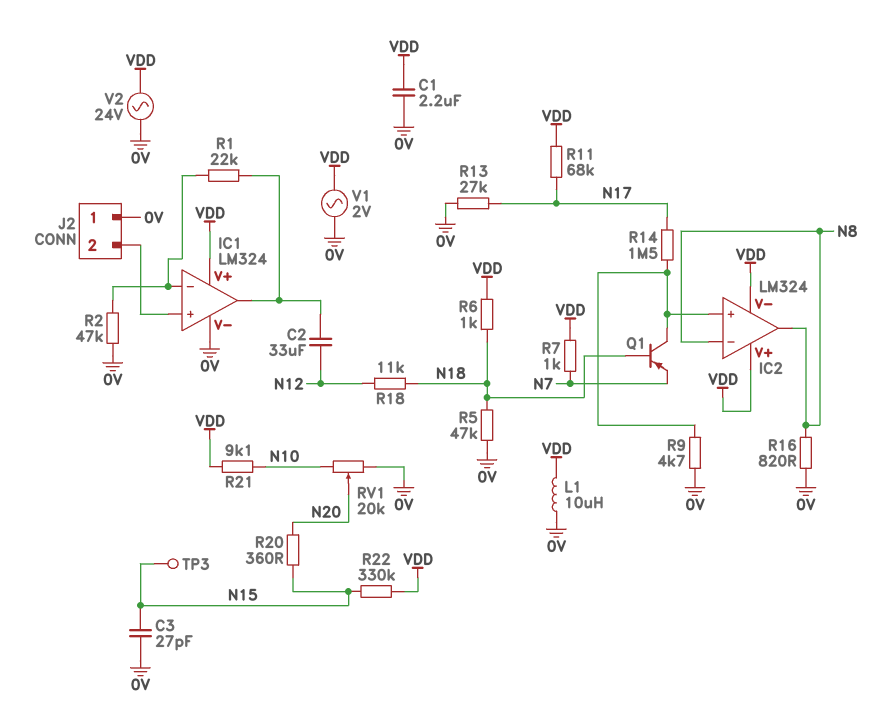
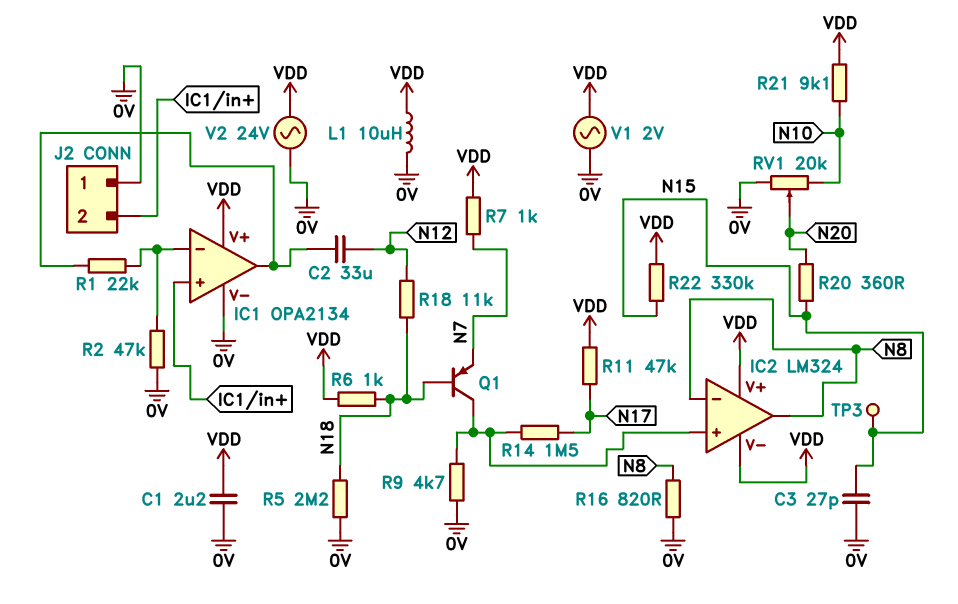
IC1: LM324 -> OPA2134
R5: 47k (0V, N18) -> 2.2M (0V, N18)
R11: 68k (N17, VDD) -> 47k (N17, VDD)
R13: 27k (0V, N17) -> none

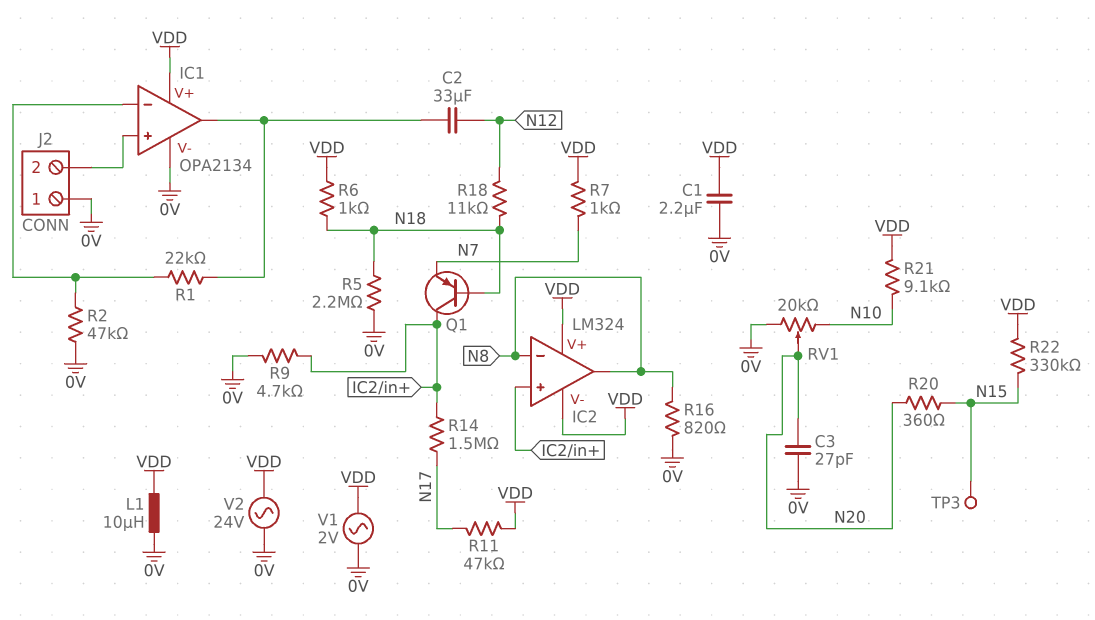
C3: 27pF (0V, N15) -> 27pF (0V, N20)

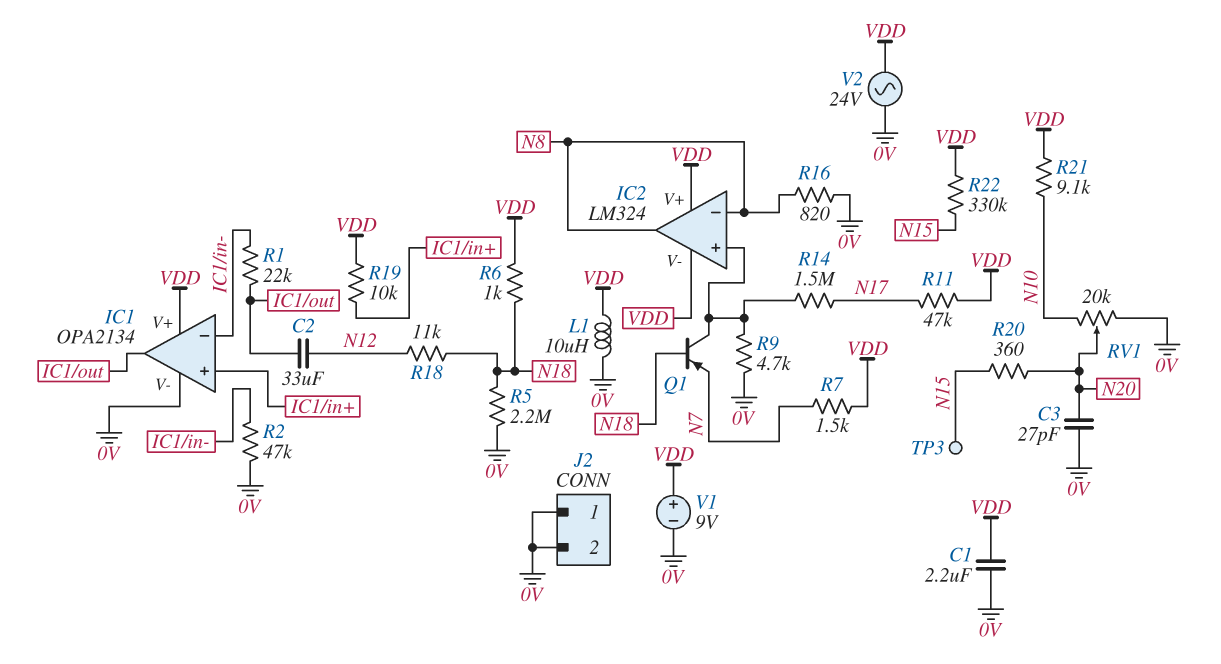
J2 pin 2: IC1/in+ -> 0V
R7: 1k (N7, VDD) -> 1.5k (N7, VDD)
R19: none -> 10k (IC1/in+, VDD)
V1: AC 2V (0V, VDD) -> 9V (plus VDD, minus 0V)

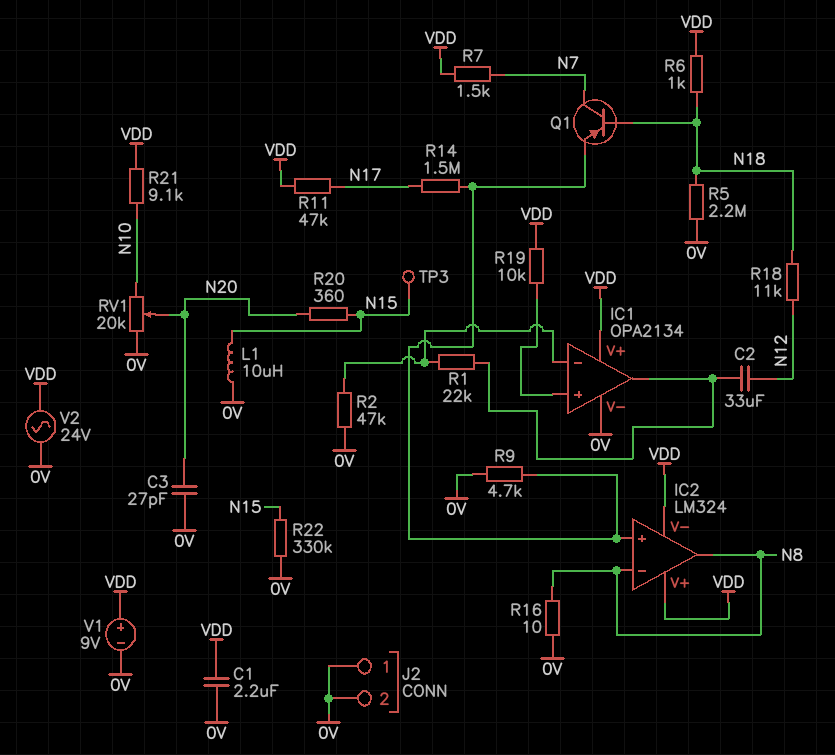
L1: 10uH (0V, VDD) -> 10uH (0V, N15)
Q1: PNP (B N18, C IC2/in+, E N7) -> PNP (B N18, C N7, E IC2/in+)
R16: 820 (0V, N8) -> 10 (0V, N8)
R22: 330k (N15, VDD) -> 330k (0V, N15)

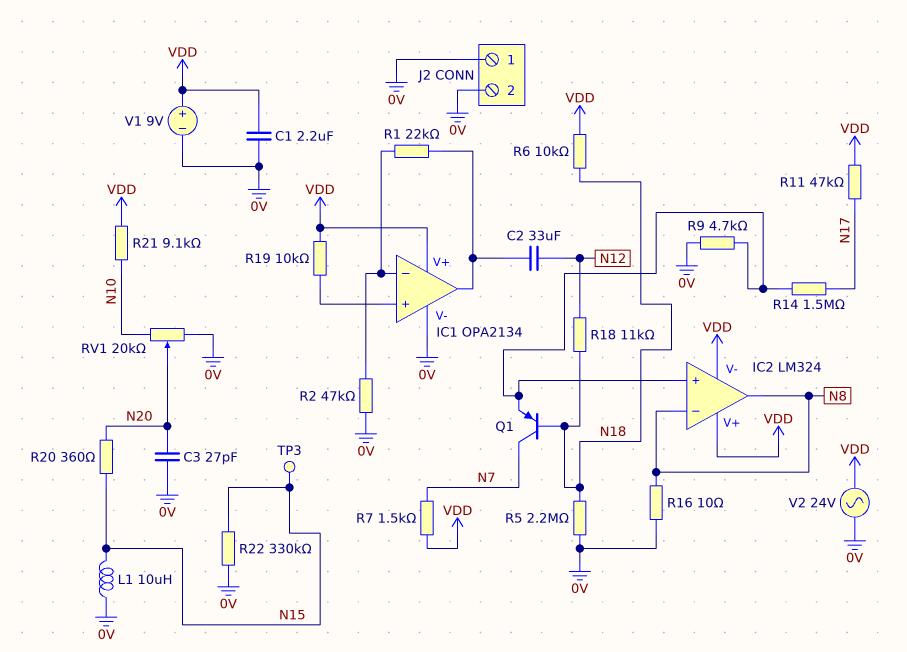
R6: 1k (N18, VDD) -> 10k (N18, VDD)

